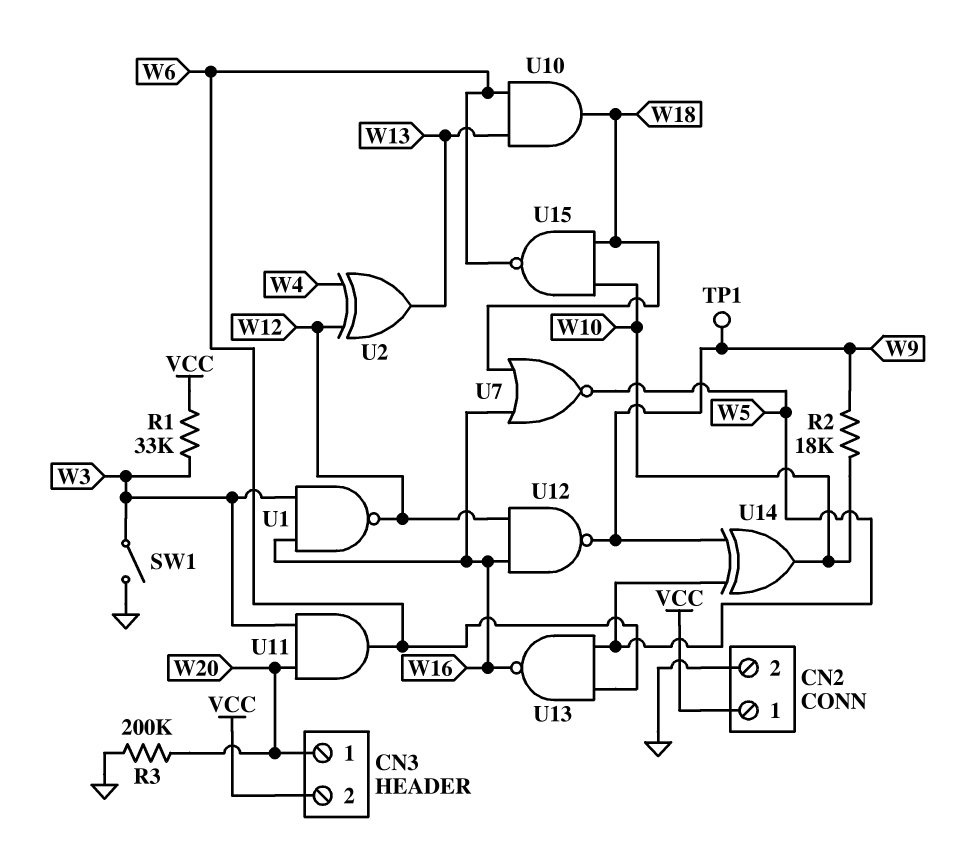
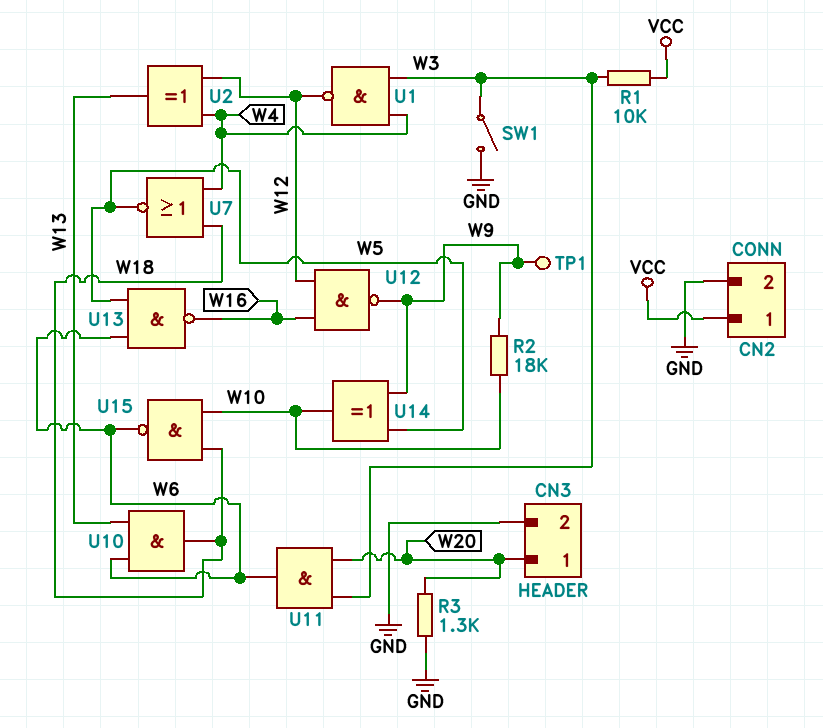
CN3 pin 2: VCC -> GND
R1: 33k (VCC, W3) -> 10k (VCC, W3)
R3: 200k (GND, W20) -> 1.3k (GND, W20)
U1: NAND (in W3, in W16, out W12) -> NAND (in W3, in W4, out W12)
U7: NOR (in W16, in W18, out W5) -> NOR (in W4, in W18, out W5)

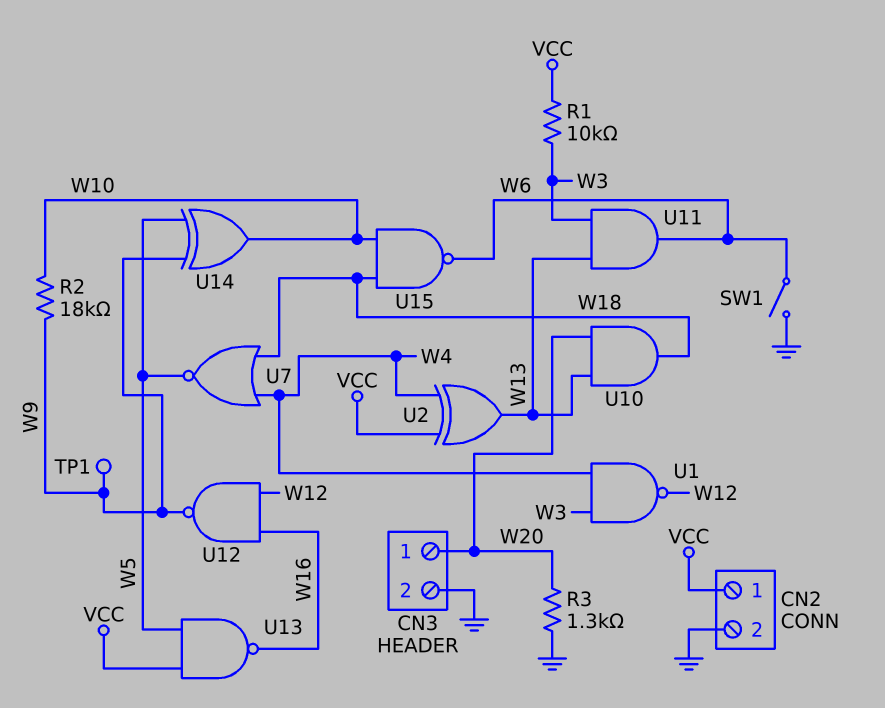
SW1: switch (GND, W3) -> switch (GND, W6)
U2: XOR (in W4, in W12, out W13) -> XOR (in VCC, in W4, out W13)
U10: AND (in W6, in W13, out W18) -> AND (in W13, in W20, out W18)
U11: AND (in W3, in W20, out W6) -> AND (in W3, in W13, out W6)
U13: NAND (in W5, in W6, out W16) -> NAND (in VCC, in W5, out W16)

